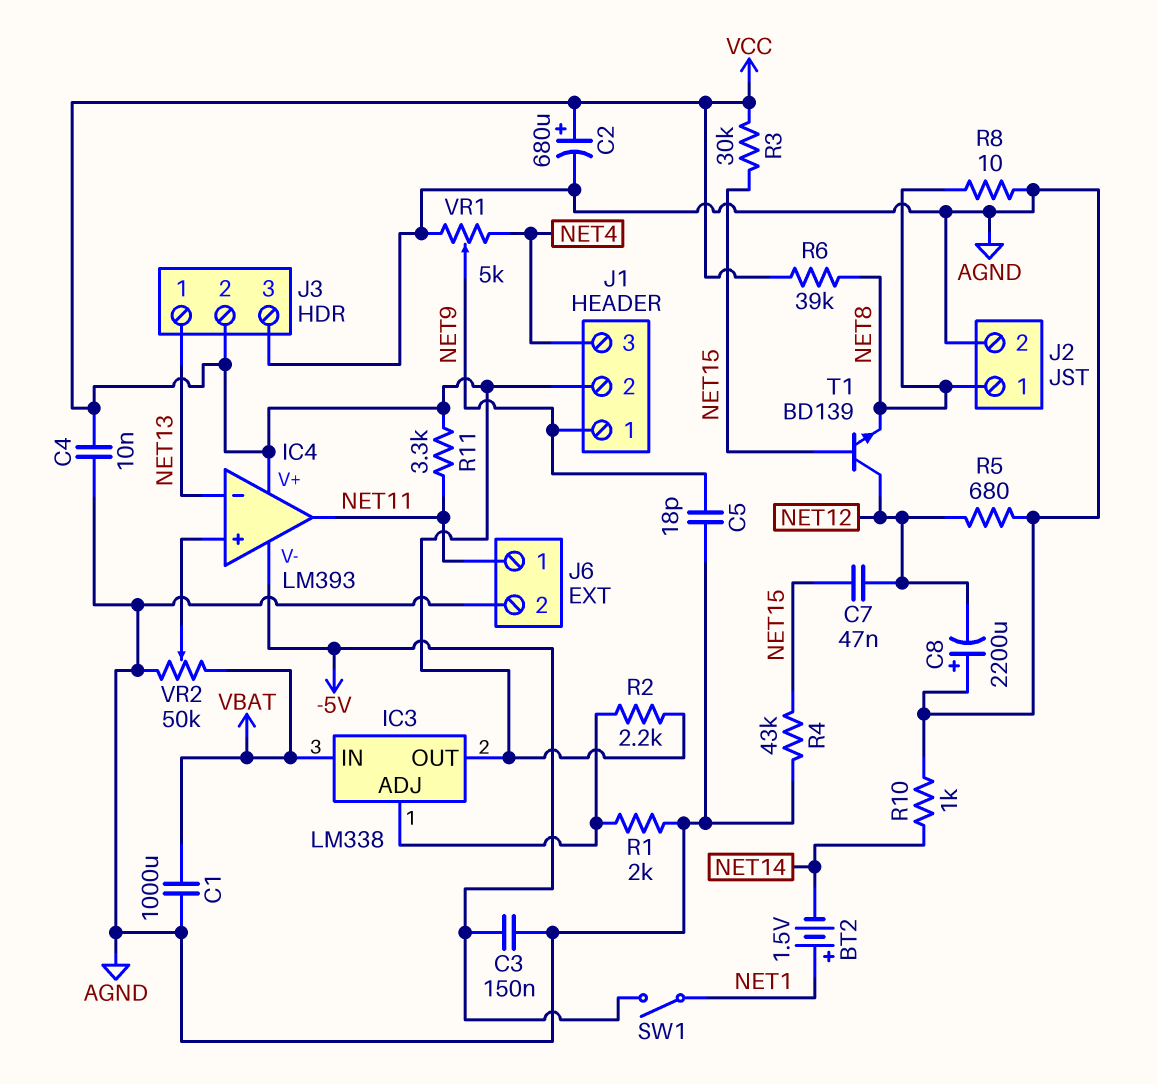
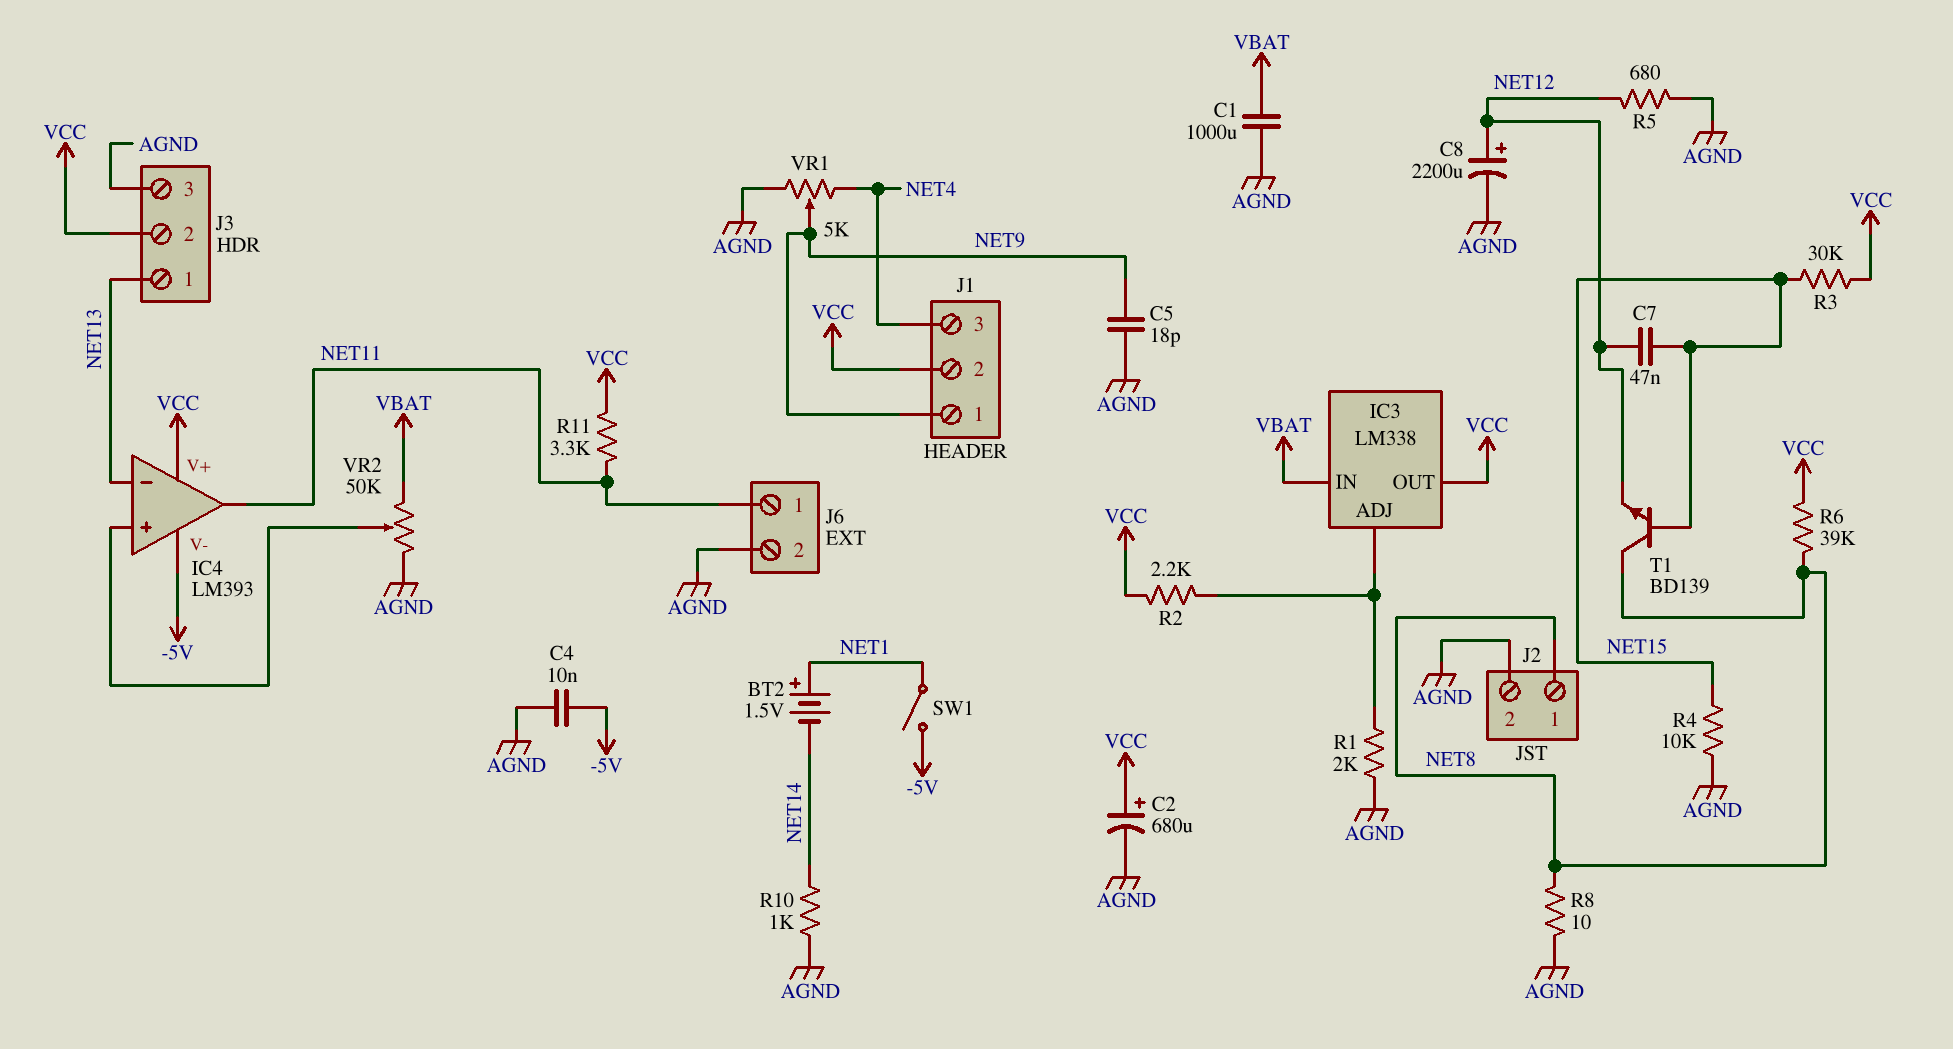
C3: 150nF (-5V, AGND) -> none
C4: 10nF (AGND, VCC) -> 10nF (-5V, AGND)
C8: 2200uF (plus AGND, minus NET12) -> 2200uF (plus NET12, minus AGND)
R4: 43k (AGND, NET15) -> 10k (AGND, NET15)
T1: NPN BD139 (B NET15, C NET12, E NET8) -> NPN BD139 (B NET15, C NET8, E NET12)

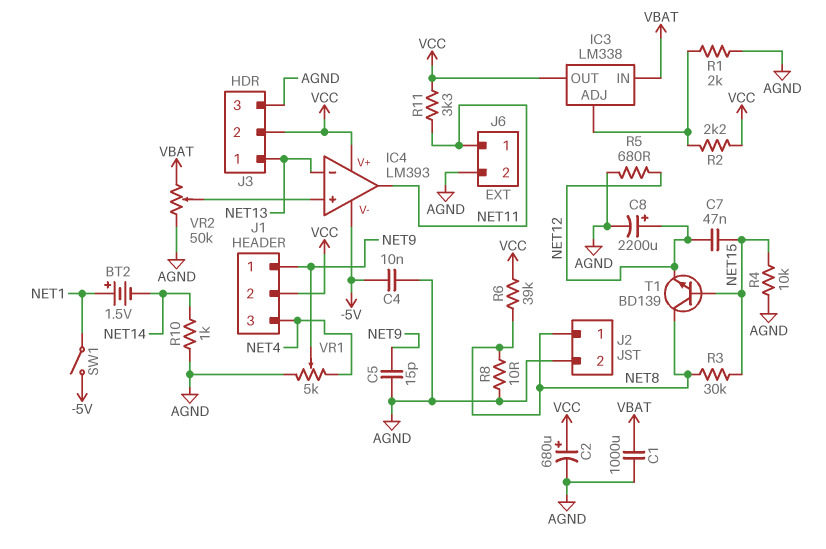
C5: 18pF (AGND, NET9) -> 15pF (AGND, NET9)
R3: 30k (NET15, VCC) -> 30k (NET8, NET15)

